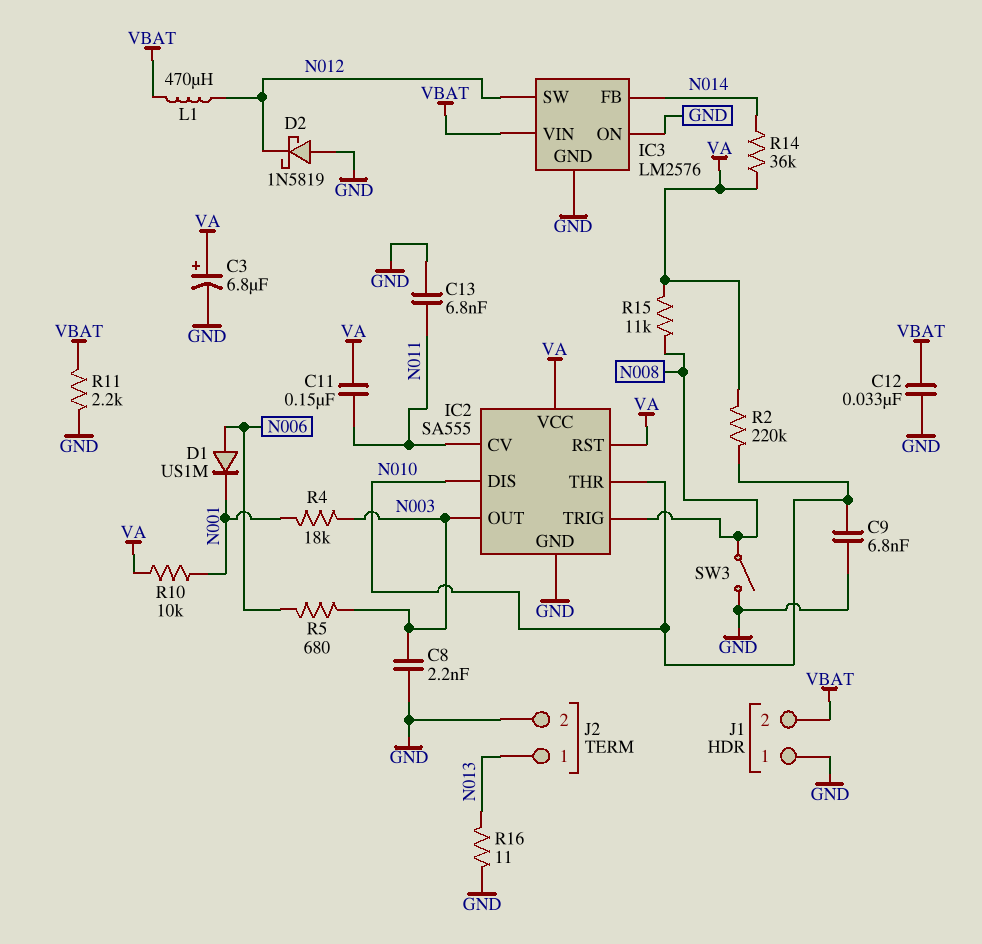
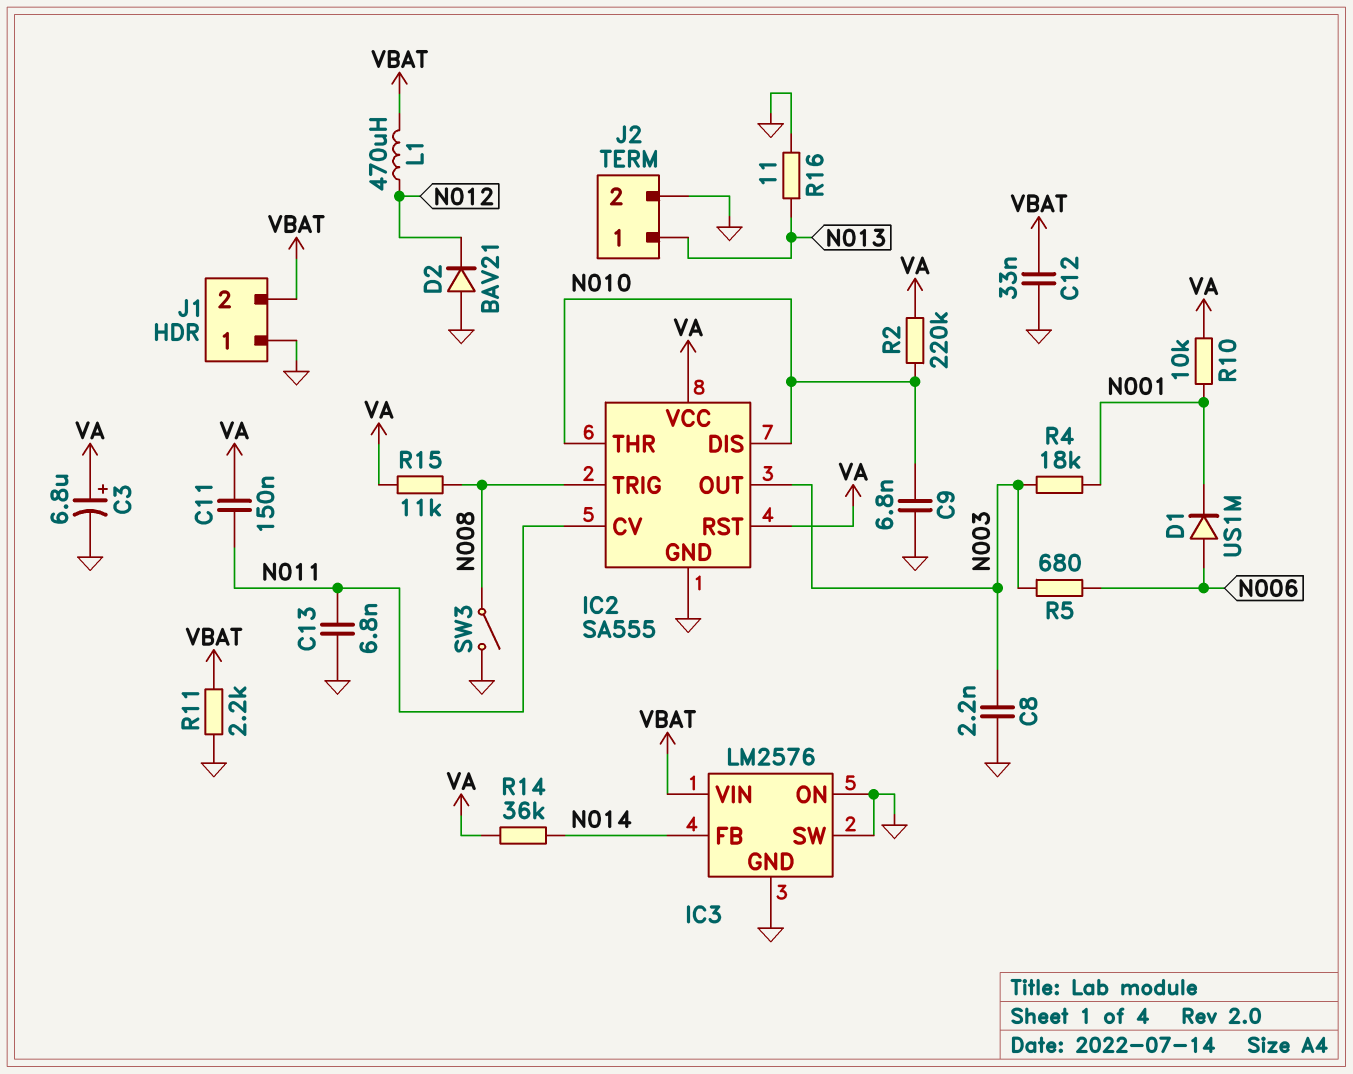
D2: schottky 1N5819 (A GND, K N012) -> diode BAV21 (A GND, K N012)
IC3 pin SW: N012 -> GND

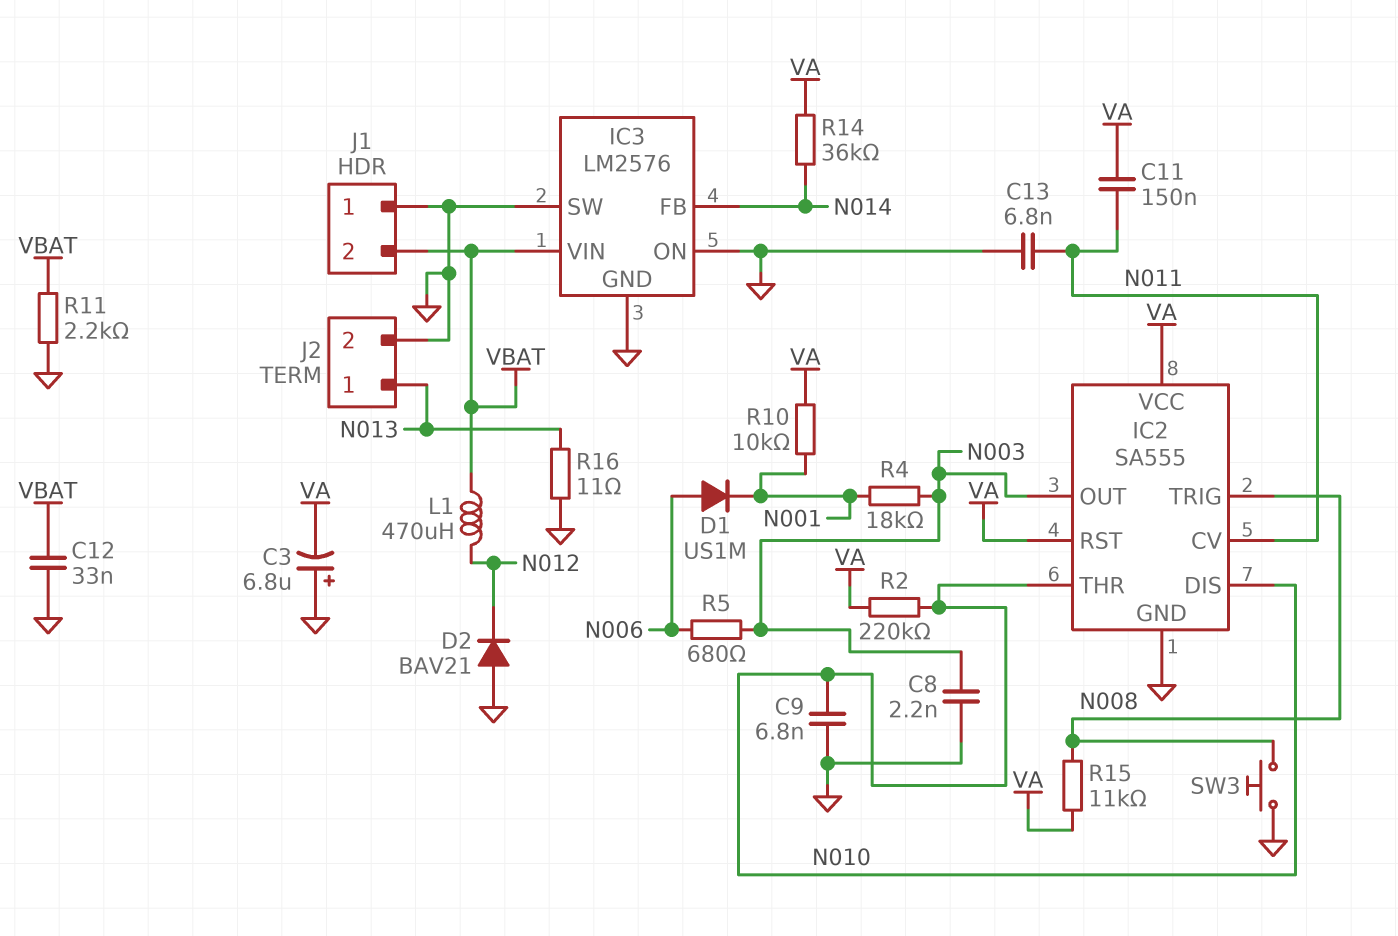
C3: 6.8uF (plus VA, minus GND) -> 6.8uF (plus GND, minus VA)
SW3: switch (GND, N008) -> button (GND, N008)

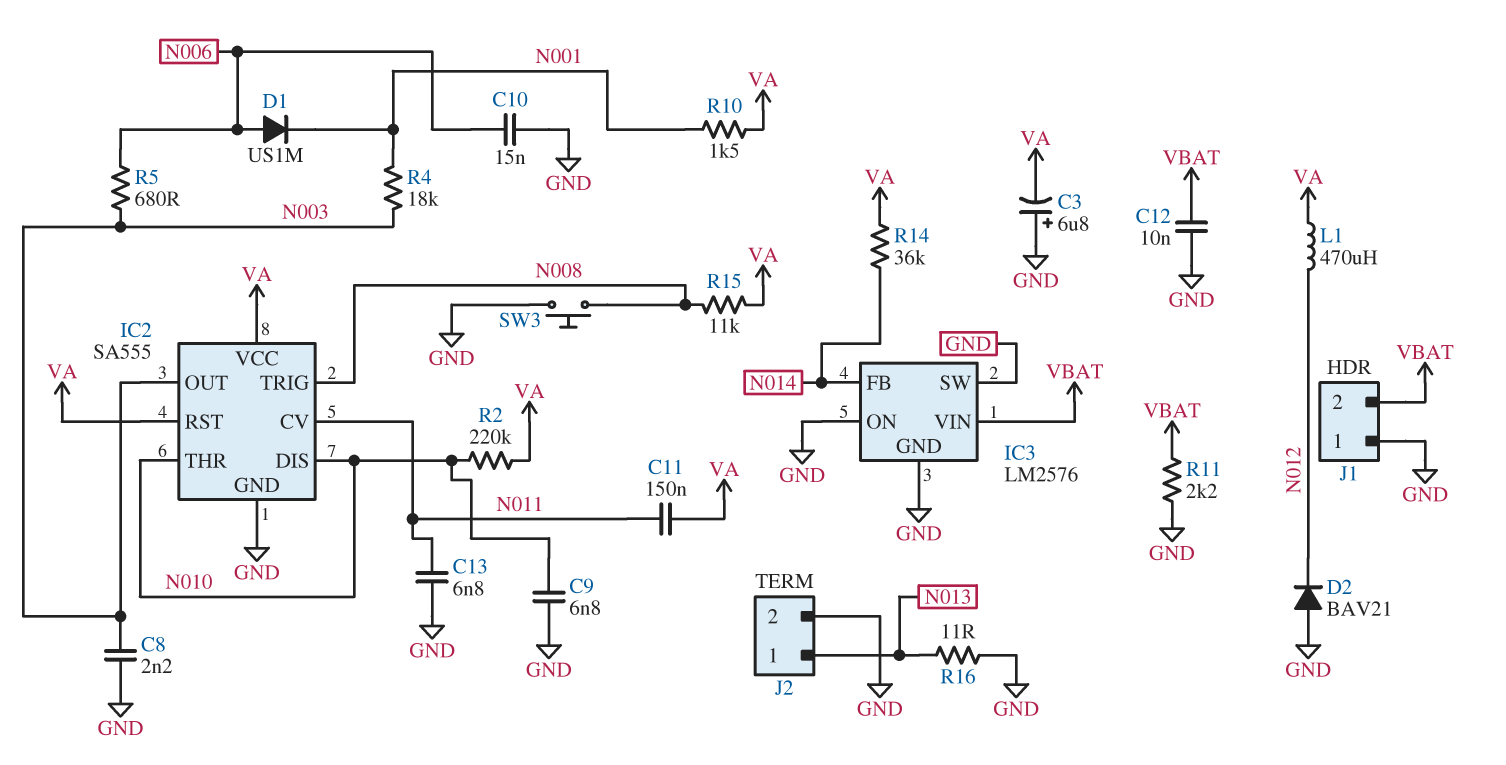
C10: none -> 15nF (GND, N006)
C12: 33nF (GND, VBAT) -> 10nF (GND, VBAT)
L1: 470uH (N012, VBAT) -> 470uH (N012, VA)
R10: 10k (N001, VA) -> 1.5k (N001, VA)

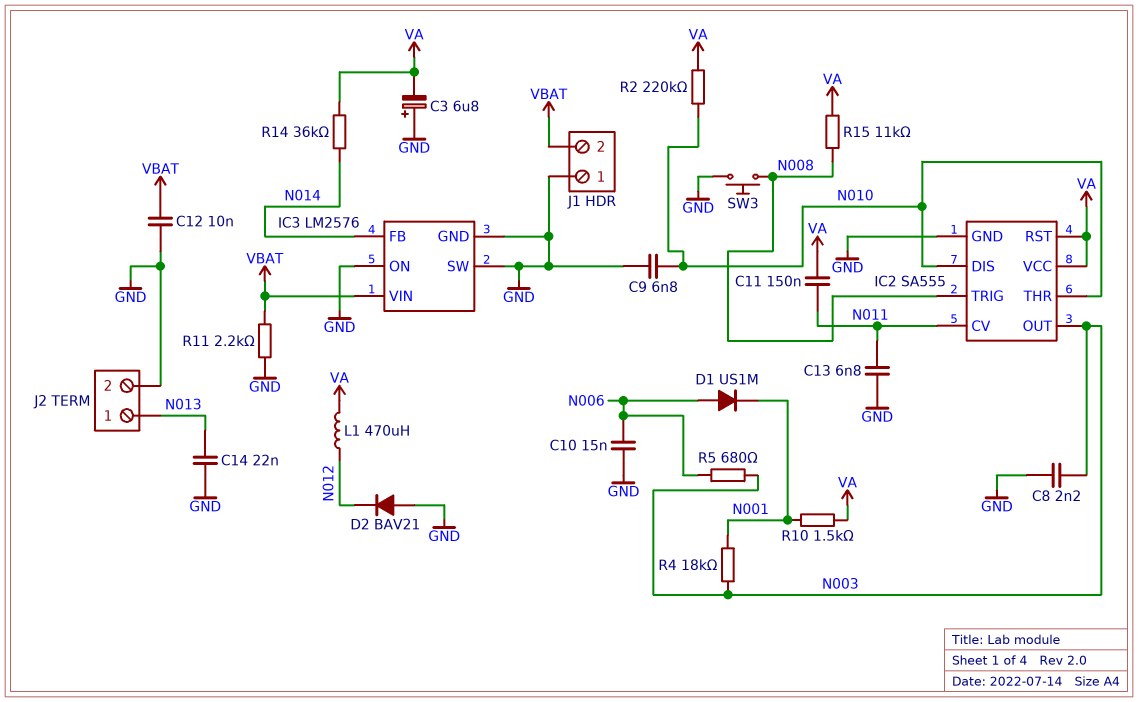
C14: none -> 22nF (GND, N013)
R16: 11 (GND, N013) -> none

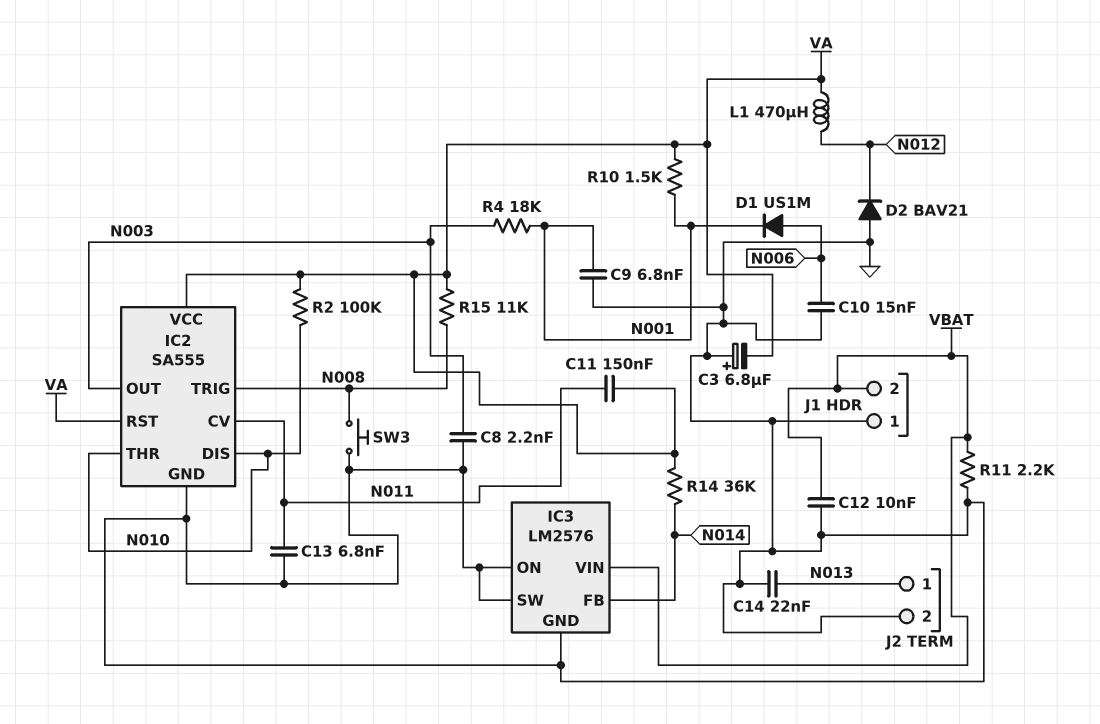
C9: 6.8nF (GND, N010) -> 6.8nF (GND, N001)
R2: 220k (N010, VA) -> 100k (N010, VA)
R5: 680 (N003, N006) -> none

